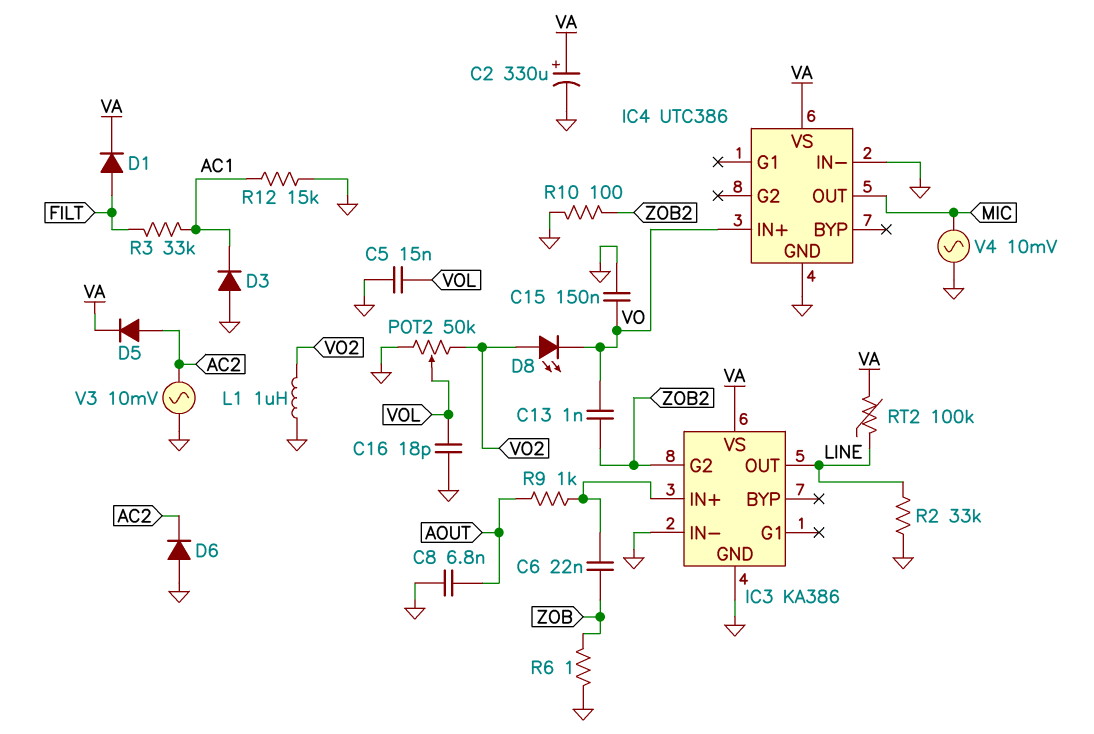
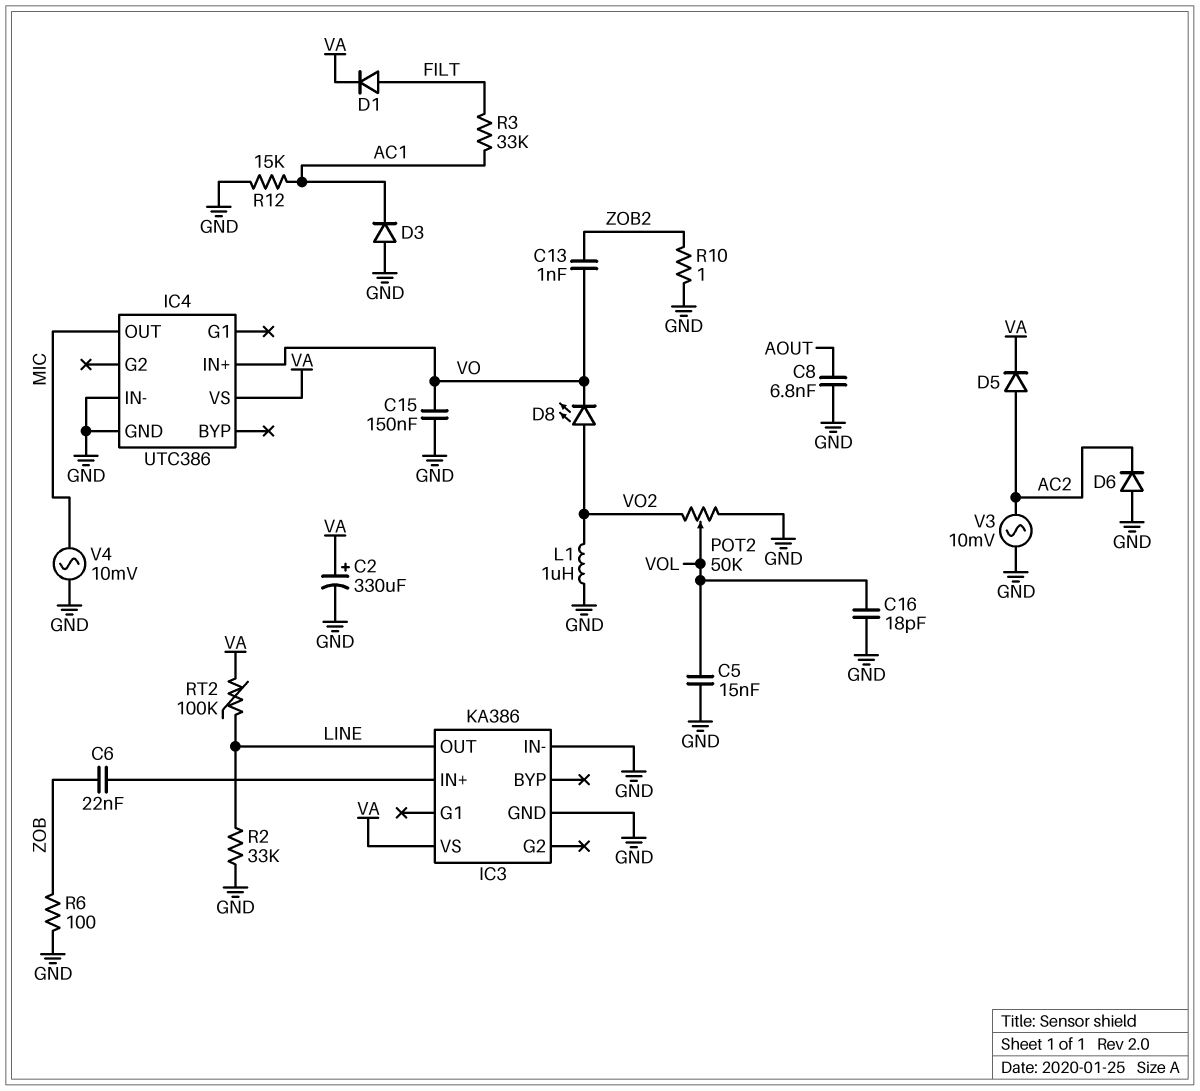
IC3 pin G2: ZOB2 -> none
R6: 1 (GND, ZOB) -> 100 (GND, ZOB)
R9: 1k (AOUT, IC3/IN+) -> none
R10: 100 (GND, ZOB2) -> 1 (GND, ZOB2)

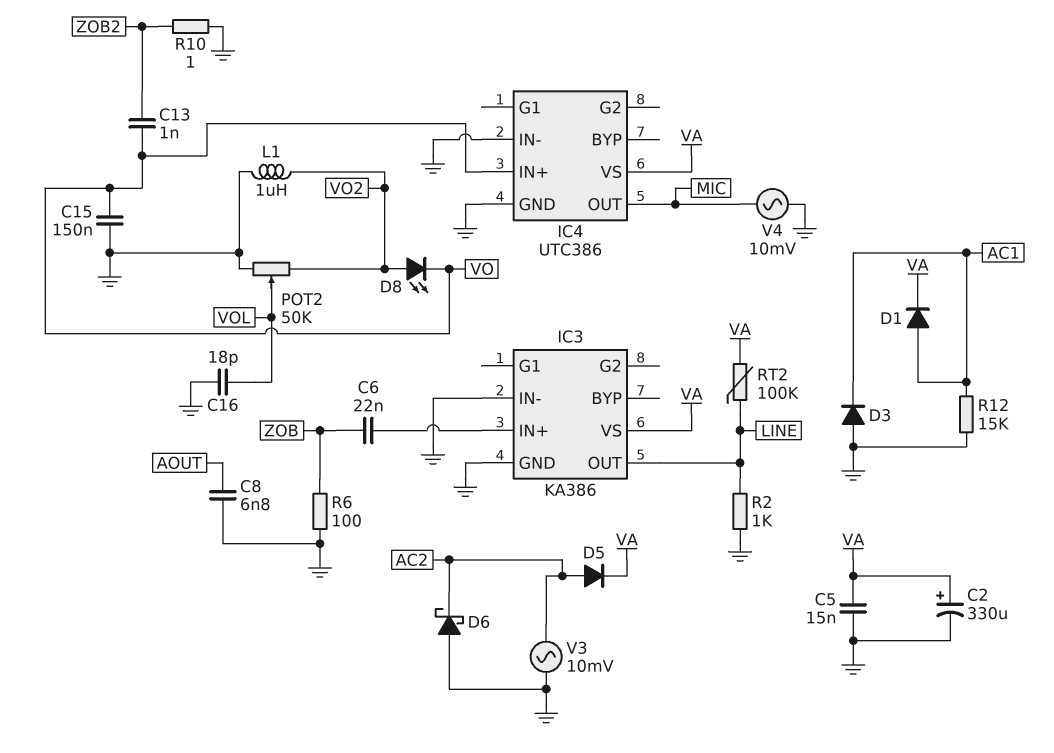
C5: 15nF (GND, VOL) -> 15nF (GND, VA)
D1: diode (A FILT, K VA) -> diode (A AC1, K VA)
D6: diode (A GND, K AC2) -> schottky (A GND, K AC2)
R2: 33k (GND, LINE) -> 1k (GND, LINE)
R3: 33k (AC1, FILT) -> none

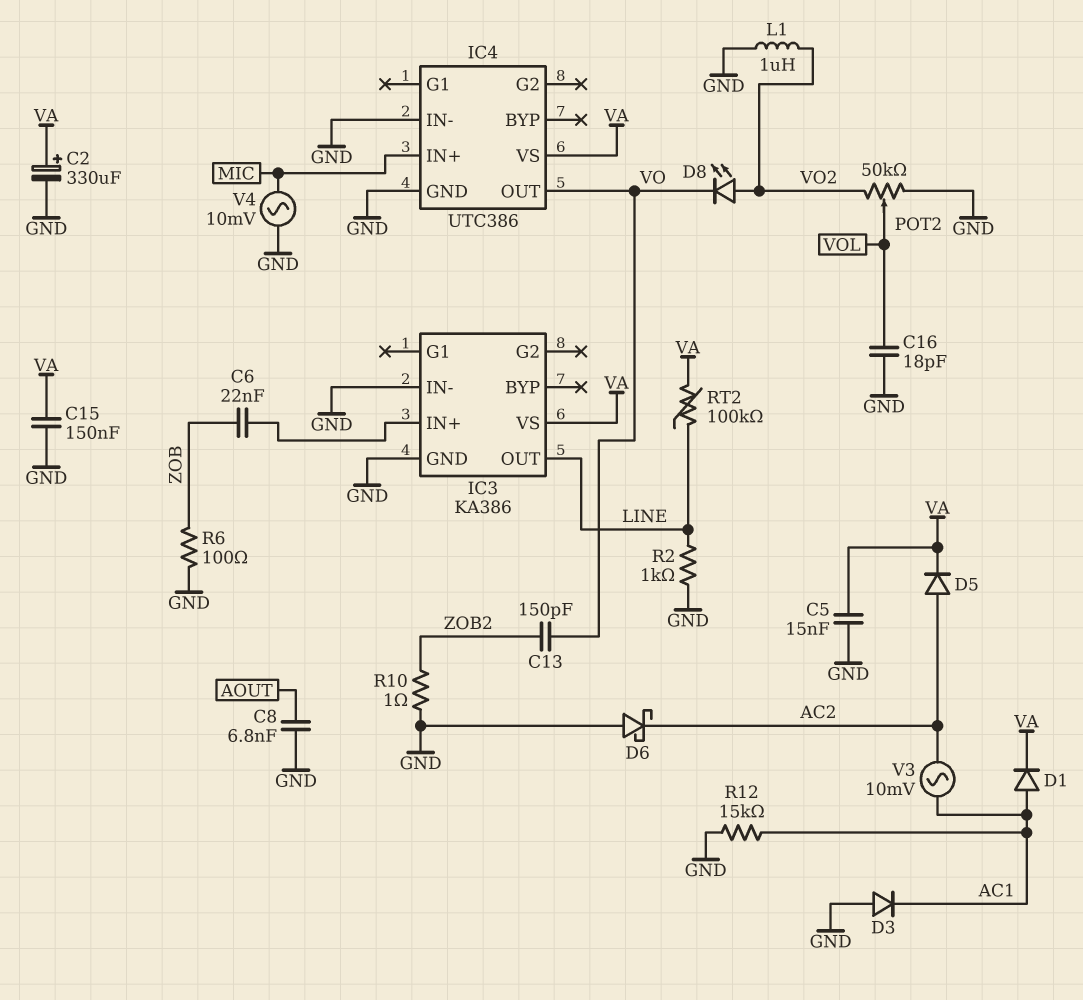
C13: 1nF (VO, ZOB2) -> 150pF (VO, ZOB2)
C15: 150nF (GND, VO) -> 150nF (GND, VA)
IC4 pin IN+: VO -> MIC
IC4 pin OUT: MIC -> VO
V3: AC 10mV (AC2, GND) -> AC 10mV (AC1, AC2)

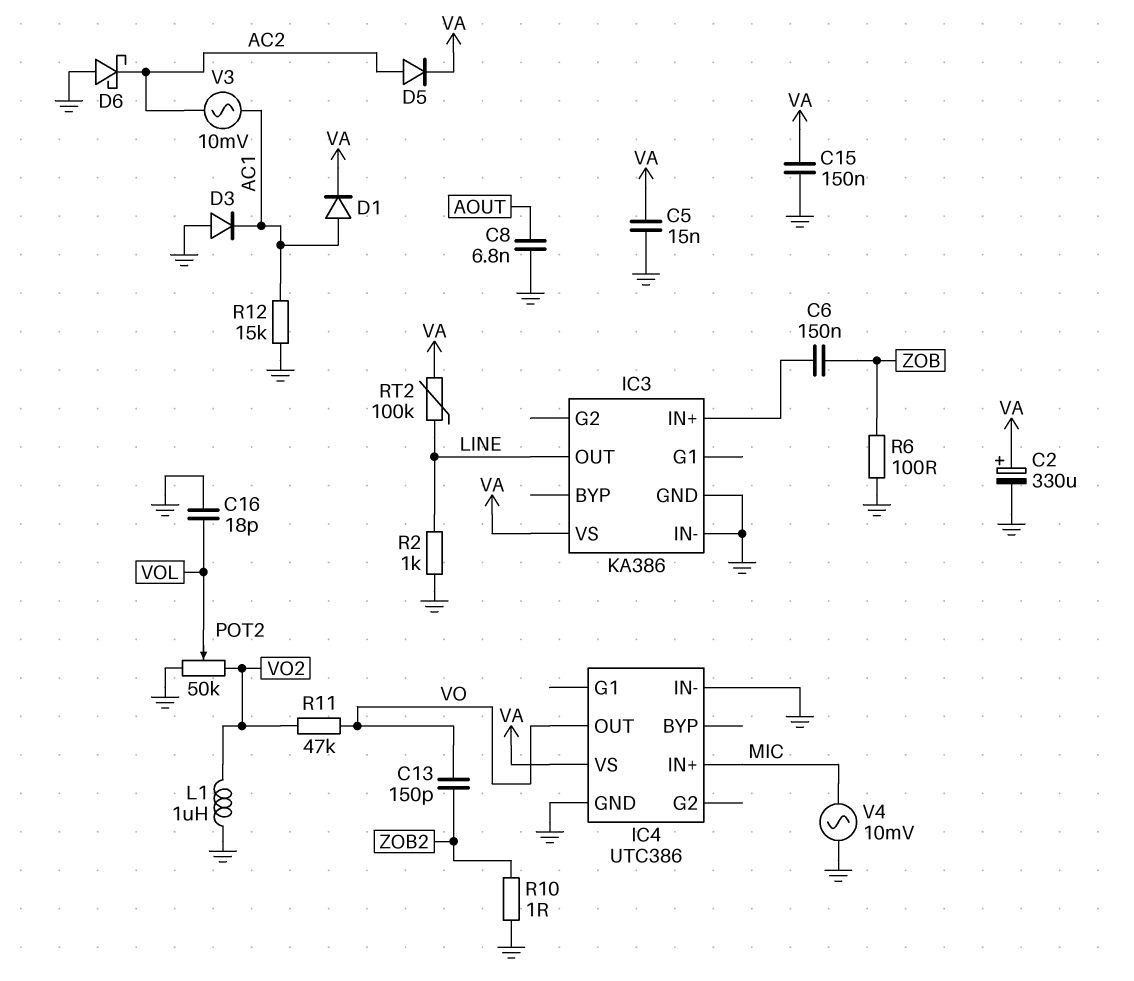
C6: 22nF (IC3/IN+, ZOB) -> 150nF (IC3/IN+, ZOB)
D8: LED (A VO2, K VO) -> none
R11: none -> 47k (VO, VO2)

